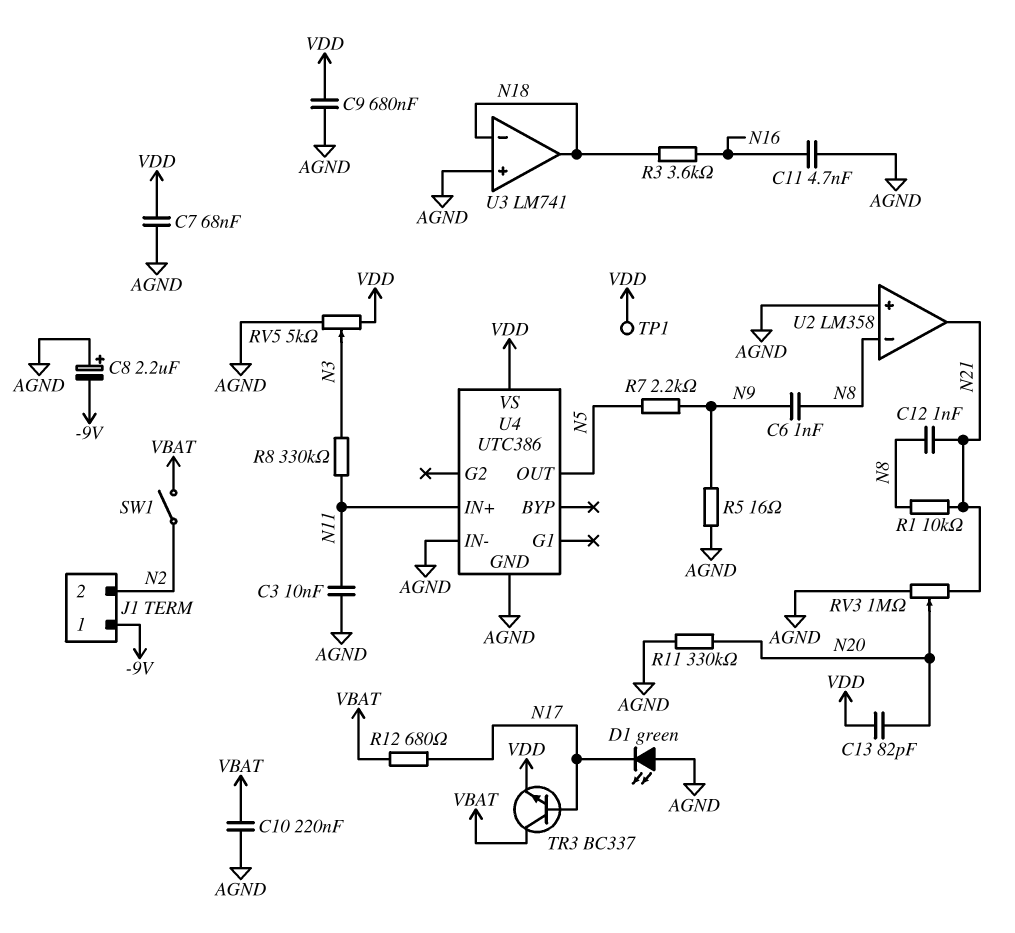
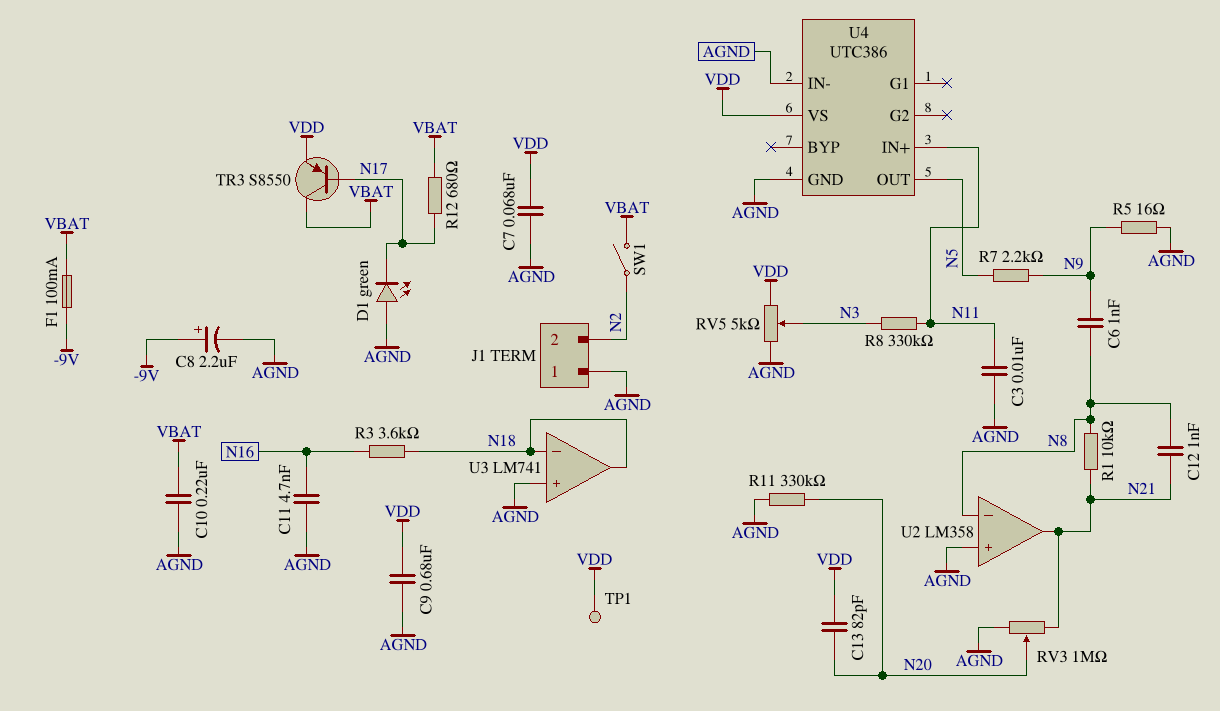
C8: 2.2uF (plus AGND, minus -9V) -> 2.2uF (plus -9V, minus AGND)
F1: none -> 100mA (-9V, VBAT)
J1 pin 1: -9V -> AGND
TR3: NPN BC337 (B N17, C VBAT, E VDD) -> PNP S8550 (B N17, C VBAT, E VDD)

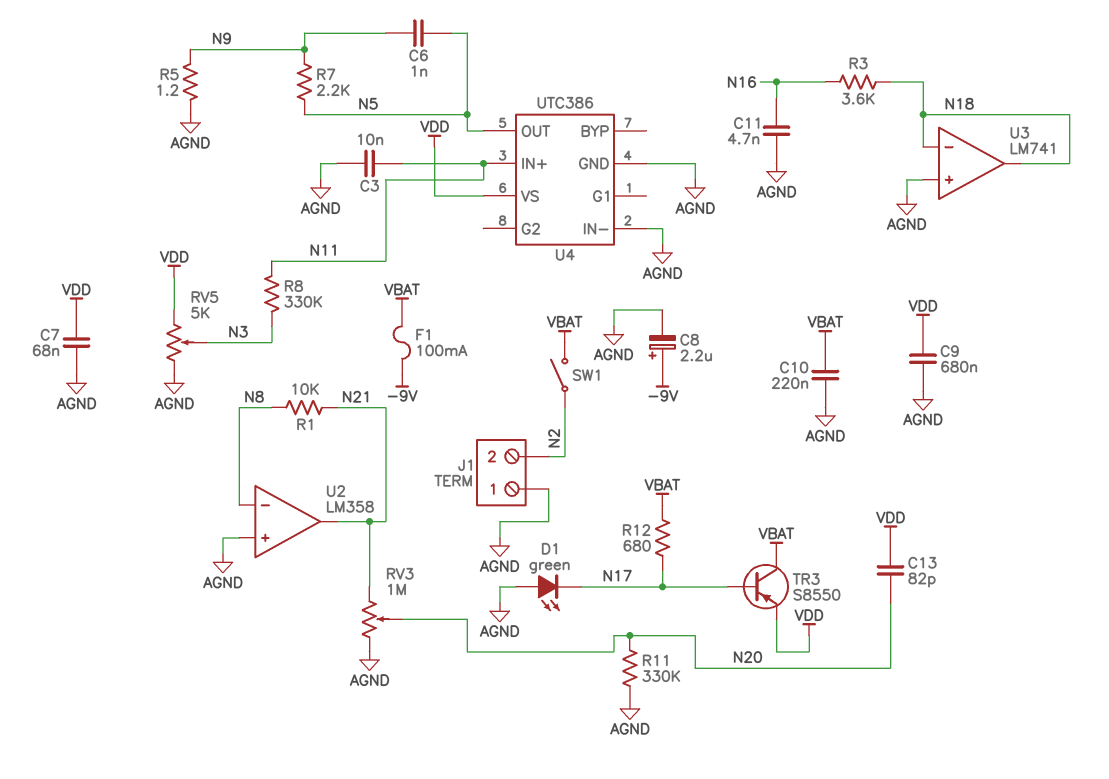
C6: 1nF (N8, N9) -> 1nF (N5, N9)
C12: 1nF (N8, N21) -> none
R5: 16 (AGND, N9) -> 1.2 (AGND, N9)
TP1: test point (VDD) -> none

